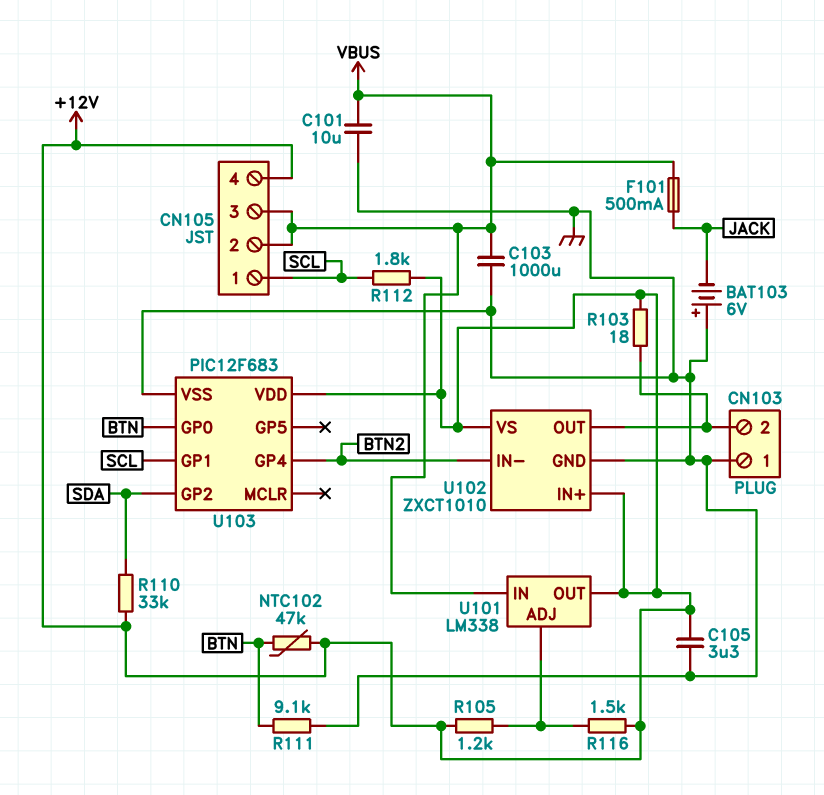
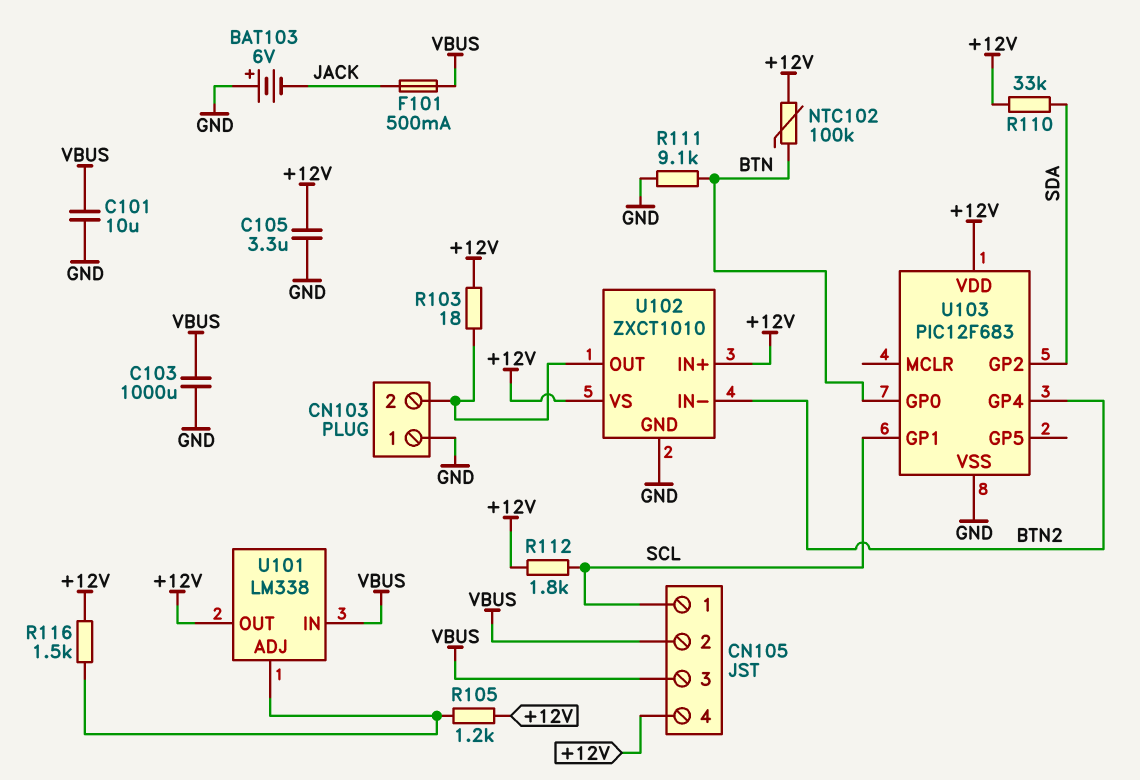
NTC102: 47k (+12V, BTN) -> 100k (+12V, BTN)

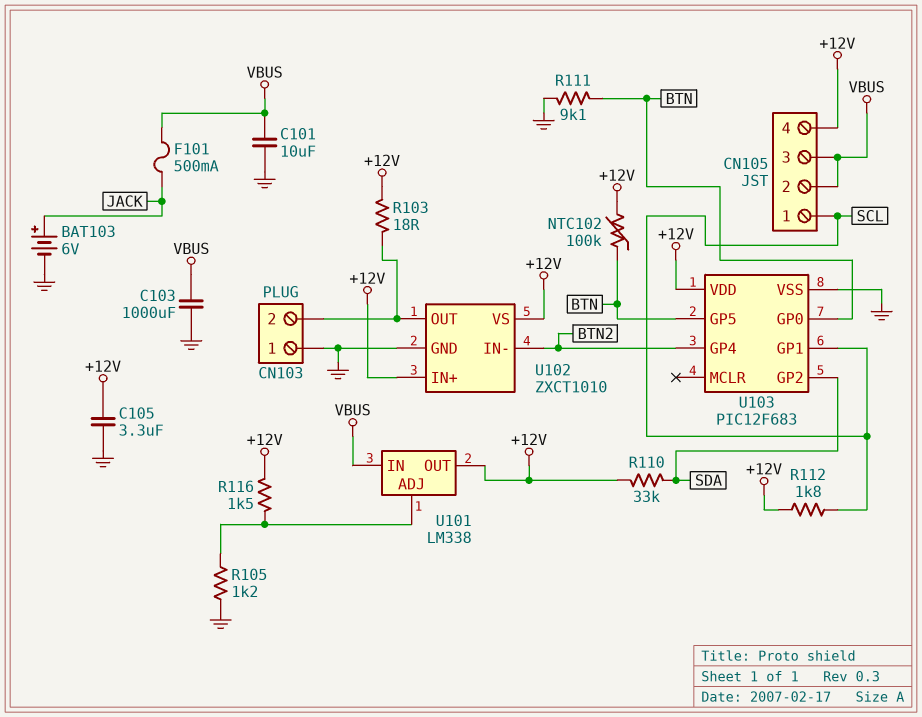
BAT103: 6V (plus GND, minus JACK) -> 6V (plus JACK, minus GND)
R105: 1.2k (+12V, U101/ADJ) -> 1.2k (GND, U101/ADJ)
U103 pin GP5: none -> BTN

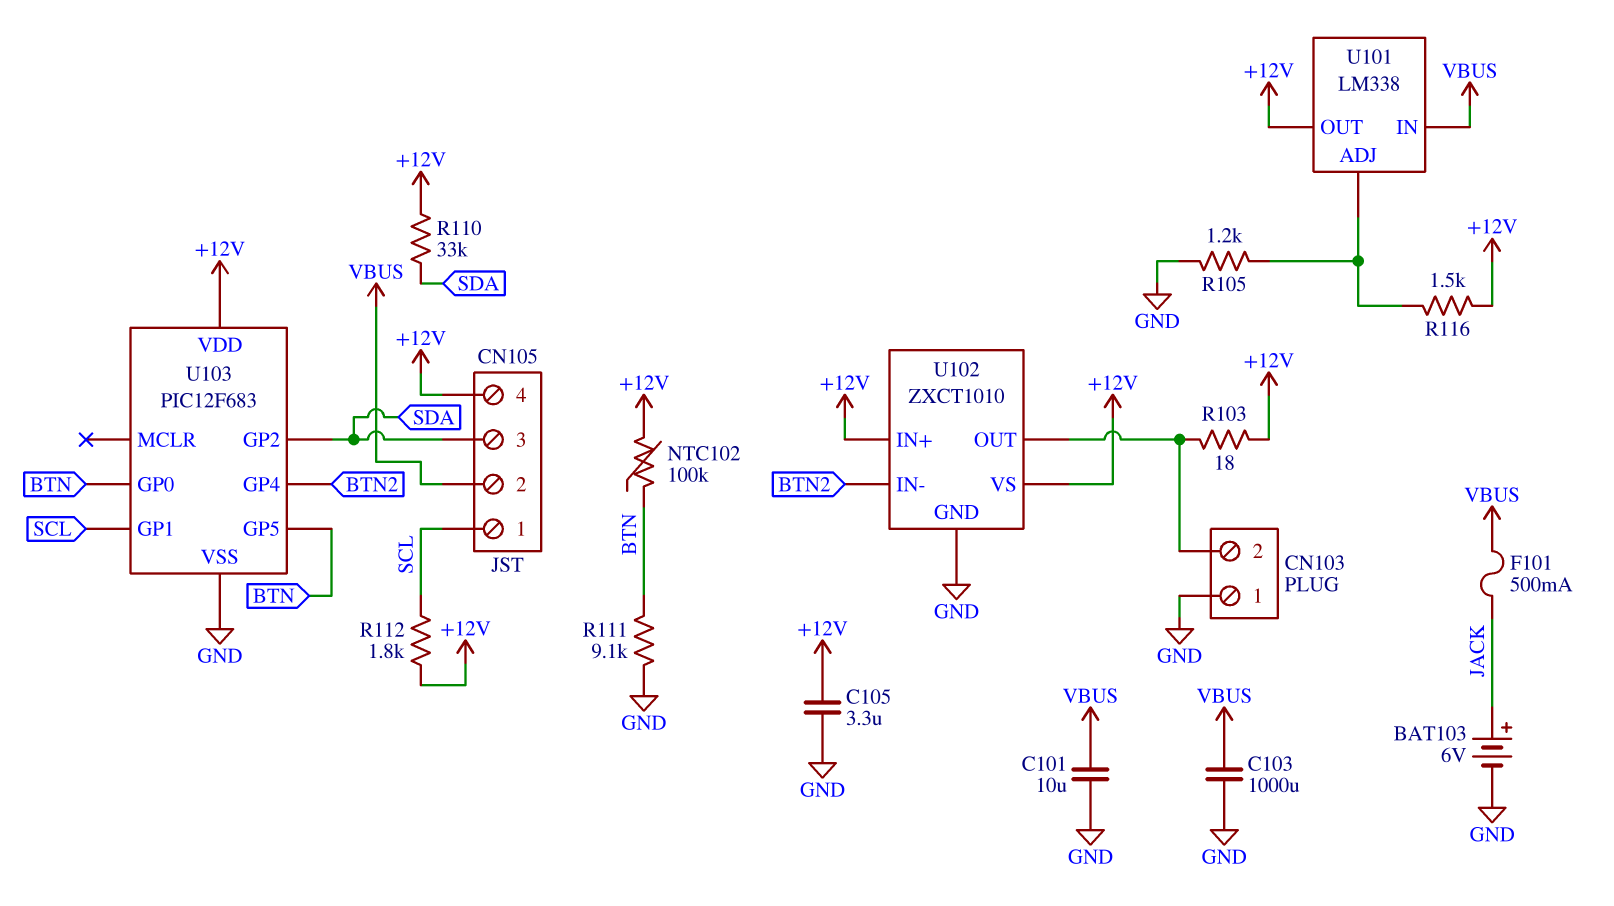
CN105 pin 3: VBUS -> SDA

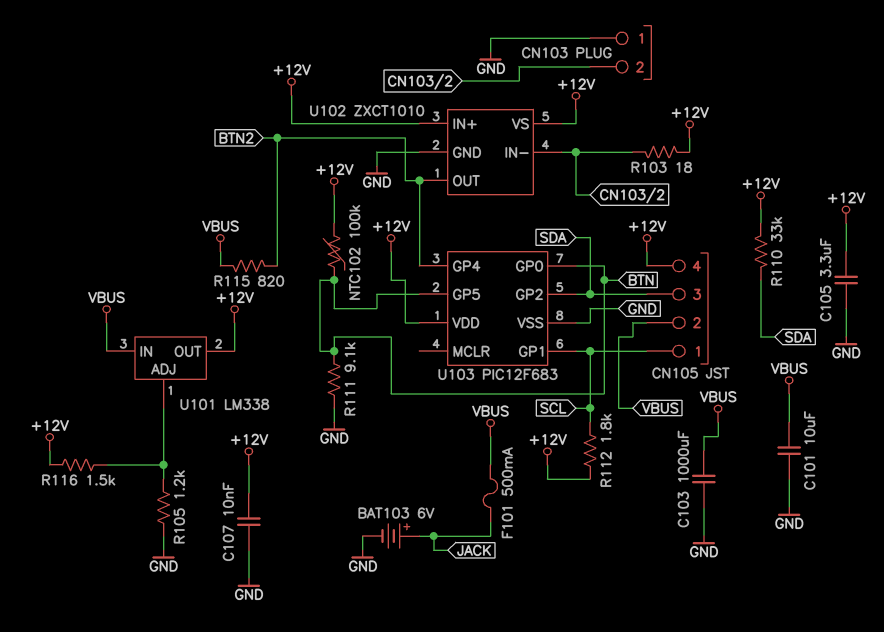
C107: none -> 10nF (+12V, GND)
R115: none -> 820 (BTN2, VBUS)
U102 pin IN-: BTN2 -> CN103/2
U102 pin OUT: CN103/2 -> BTN2

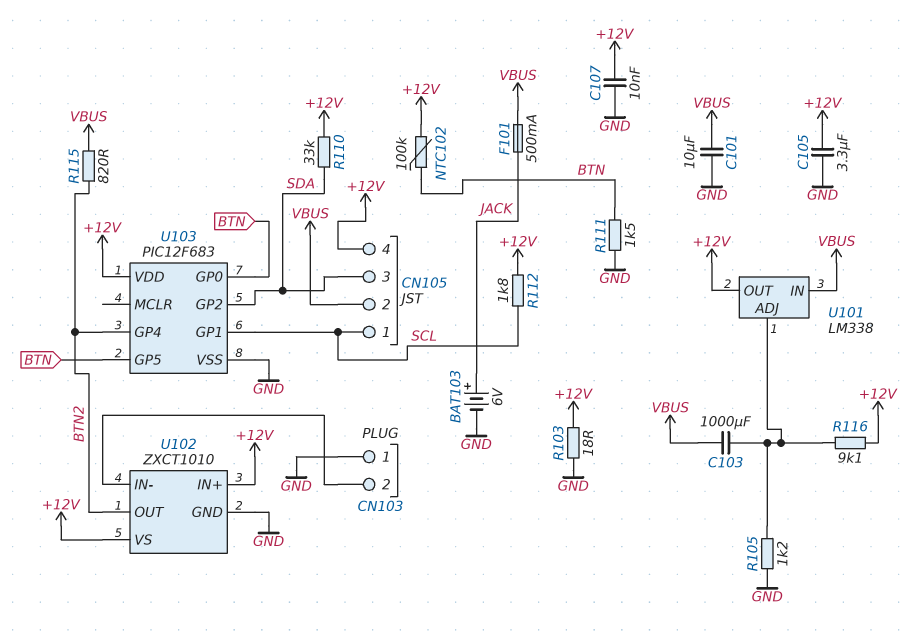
C103: 1000uF (GND, VBUS) -> 1000uF (U101/ADJ, VBUS)
R103: 18 (+12V, CN103/2) -> 18 (+12V, GND)
R111: 9.1k (BTN, GND) -> 1.5k (BTN, GND)
R116: 1.5k (+12V, U101/ADJ) -> 9.1k (+12V, U101/ADJ)

